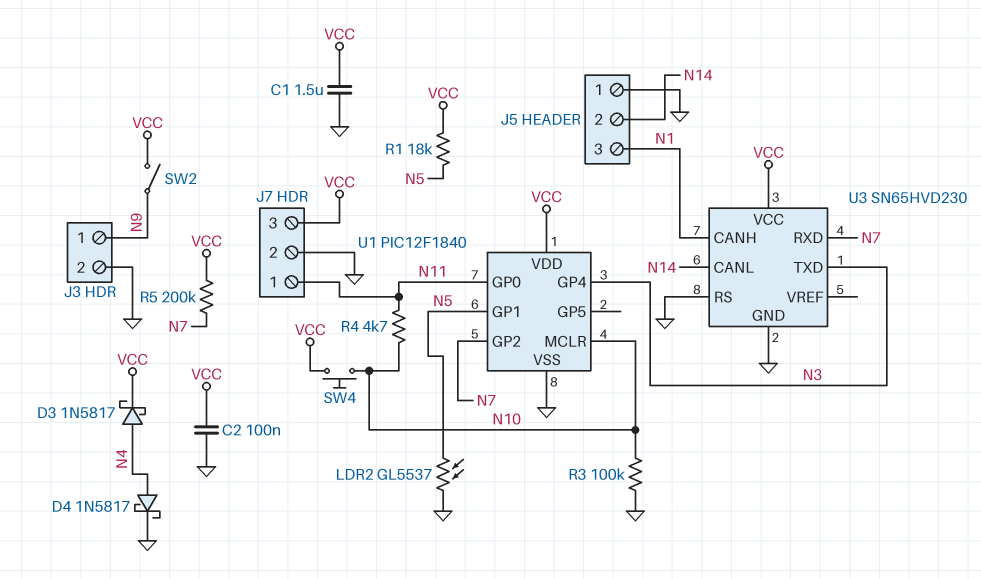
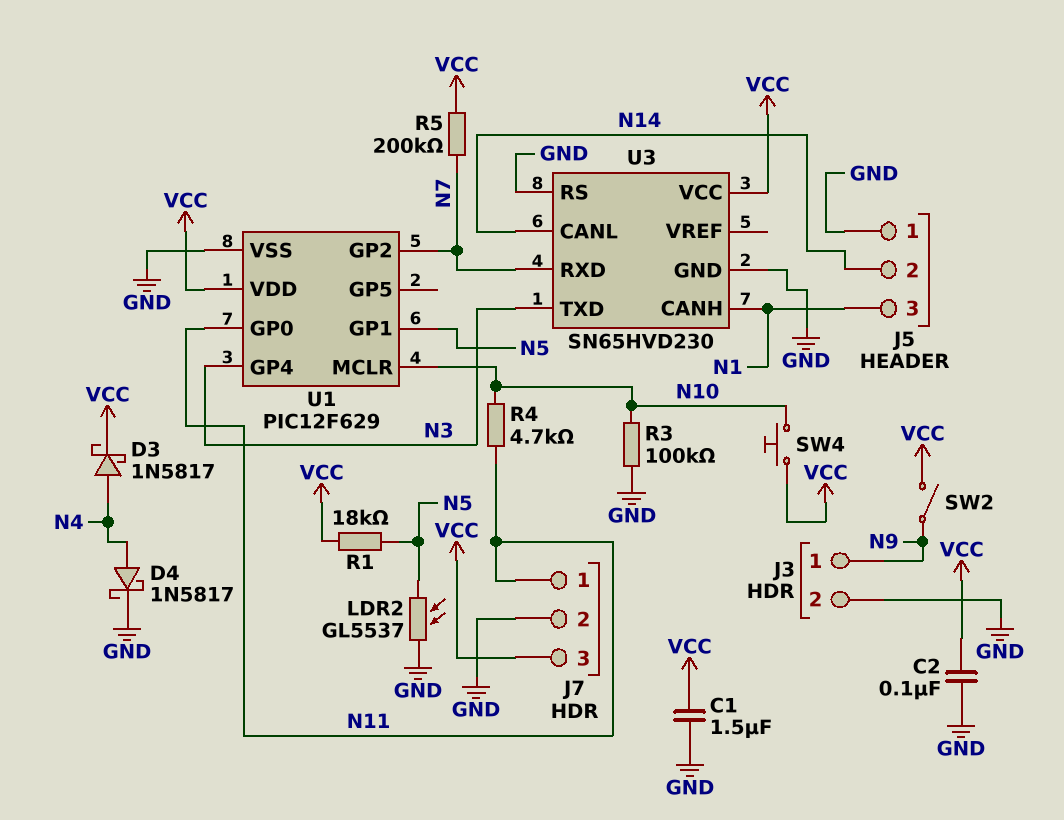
U1: PIC12F1840 -> PIC12F629

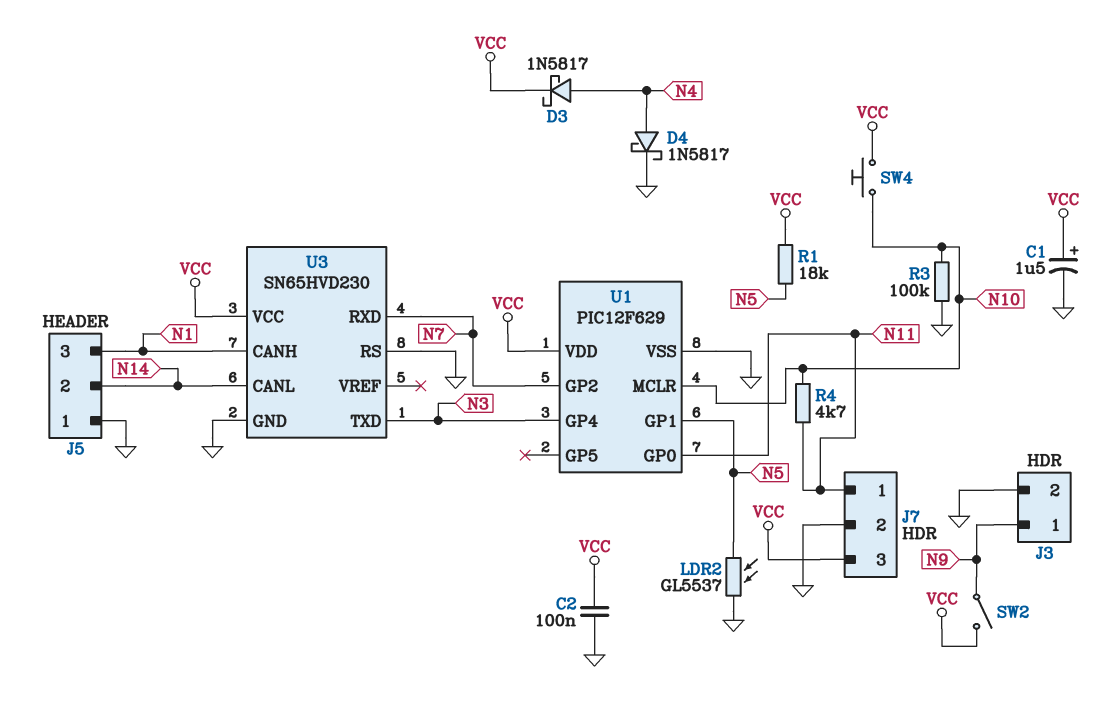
C1: 1.5uF (GND, VCC) -> 1.5uF (plus VCC, minus GND)
R5: 200k (N7, VCC) -> none

